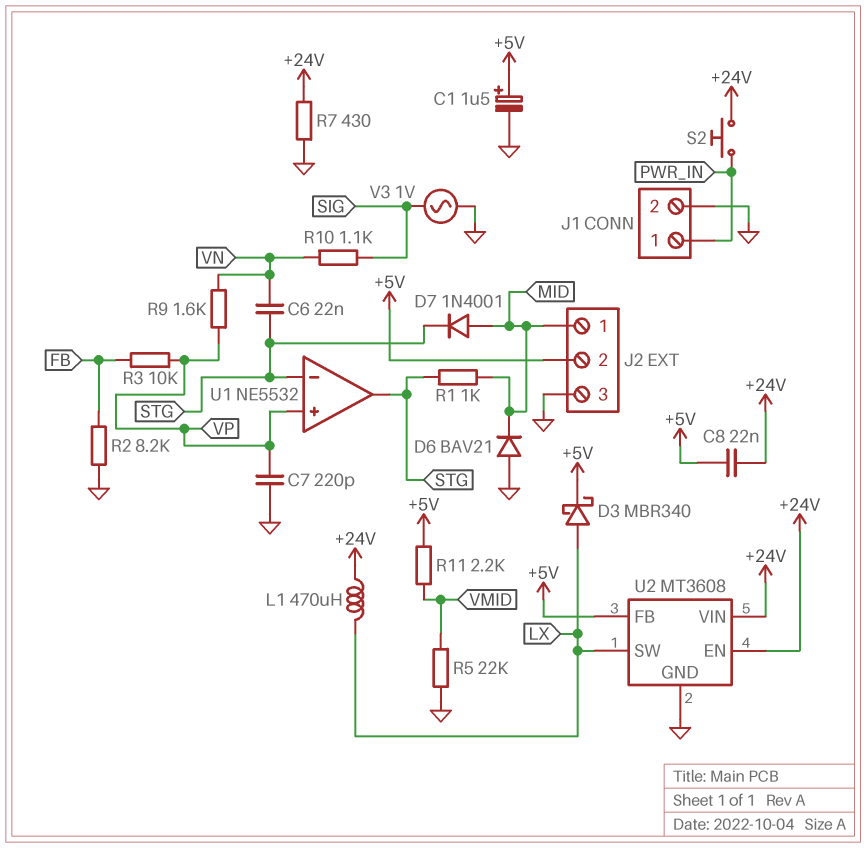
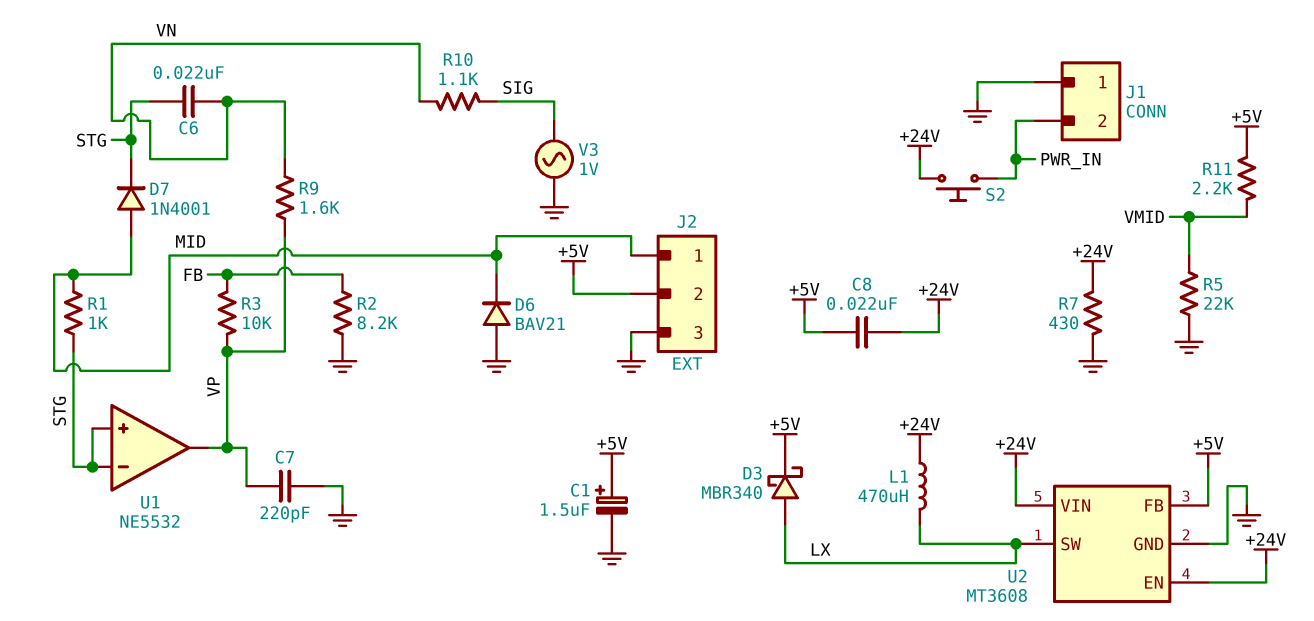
J1 pin 1: PWR_IN -> GND
J1 pin 2: GND -> PWR_IN
U1 pin in+: VP -> STG
U1 pin out: STG -> VP

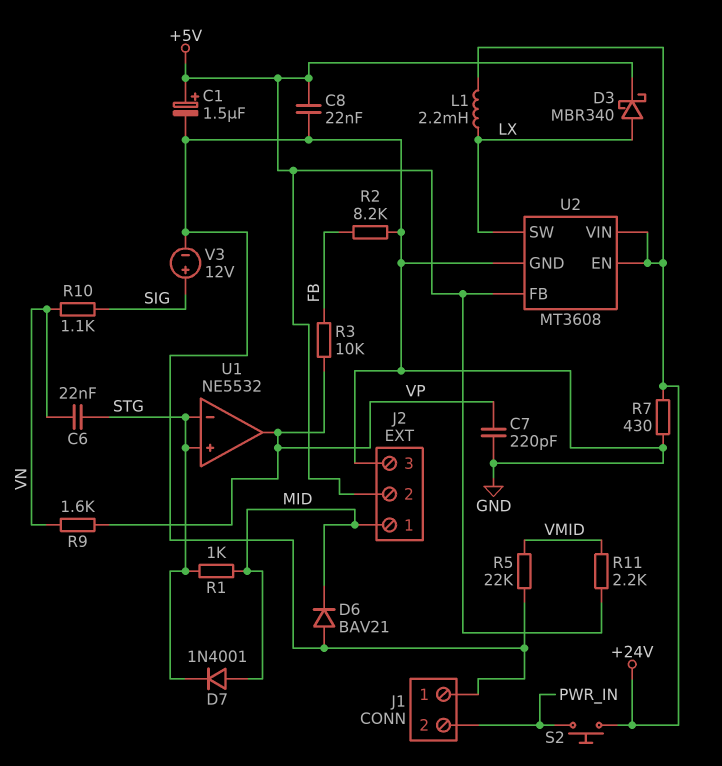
C8: 22nF (+5V, +24V) -> 22nF (+5V, GND)
L1: 470uH (+24V, LX) -> 2.2mH (+24V, LX)
V3: AC 1V (GND, SIG) -> 12V (plus SIG, minus GND)

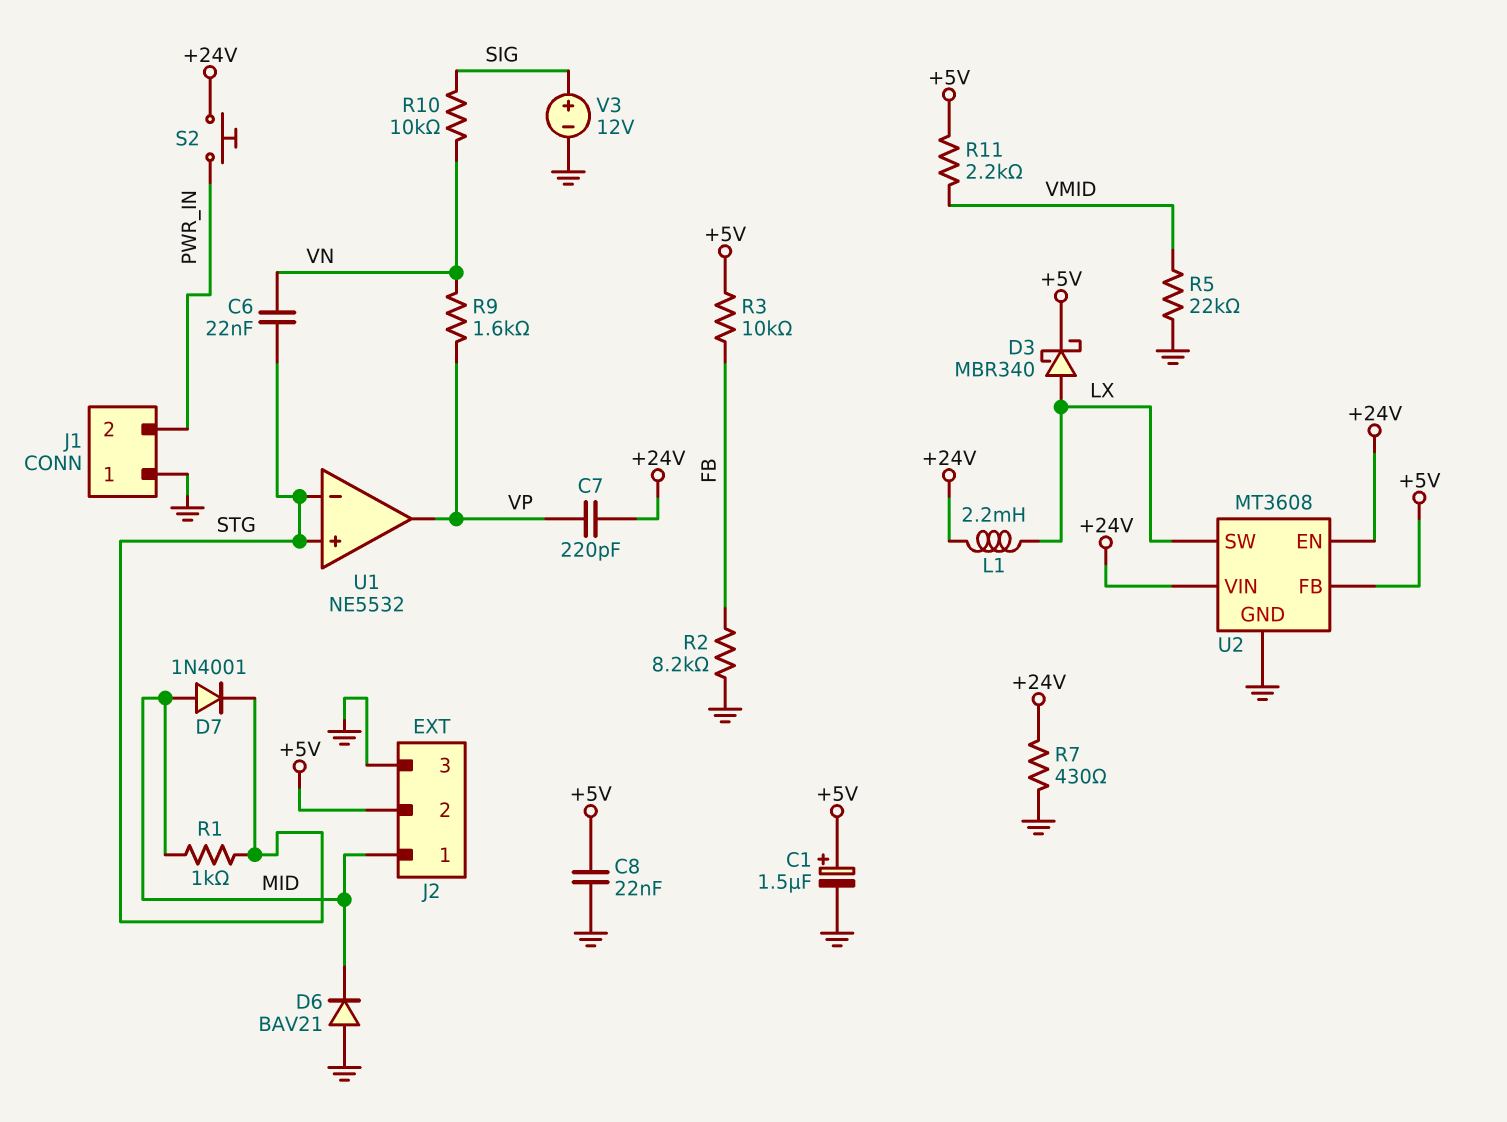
C7: 220pF (GND, VP) -> 220pF (+24V, VP)
R3: 10k (FB, VP) -> 10k (+5V, FB)
R10: 1.1k (SIG, VN) -> 10k (SIG, VN)

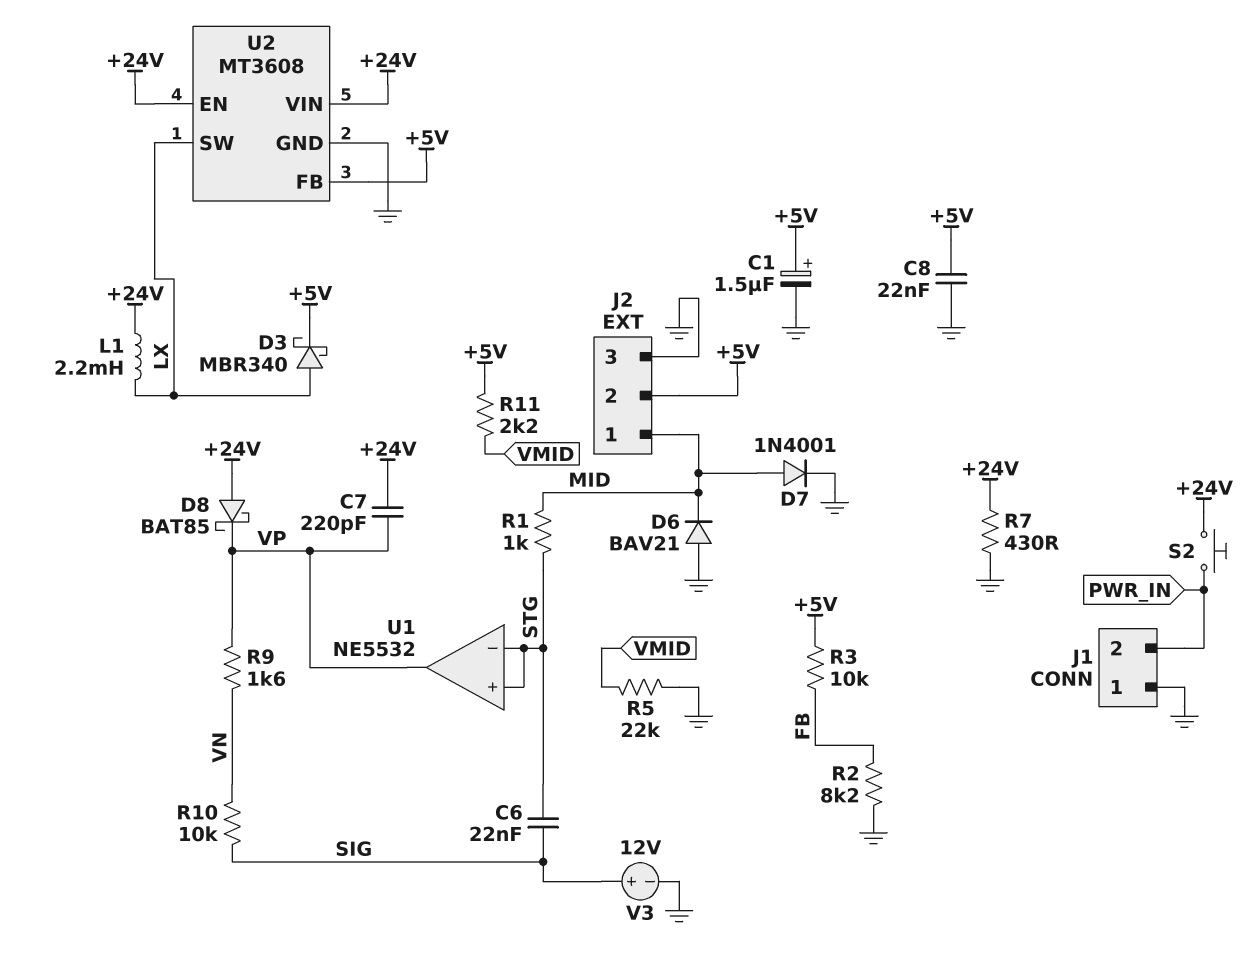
C6: 22nF (STG, VN) -> 22nF (SIG, STG)
D7: diode 1N4001 (A MID, K STG) -> diode 1N4001 (A MID, K GND)
D8: none -> schottky BAT85 (A +24V, K VP)

